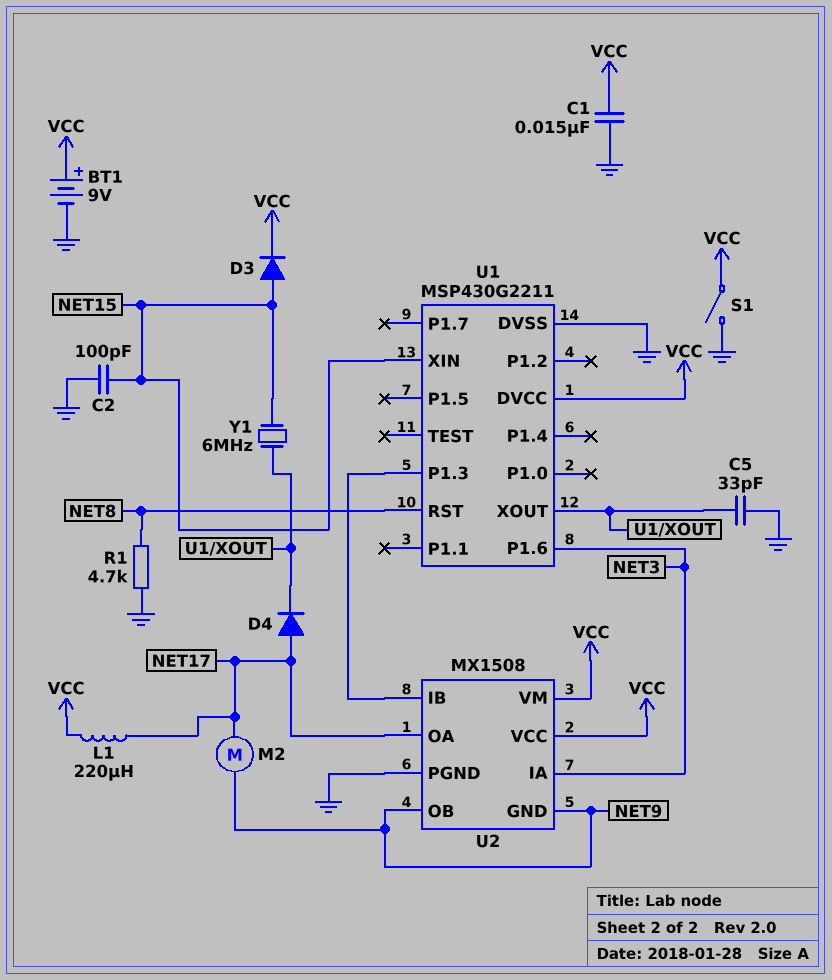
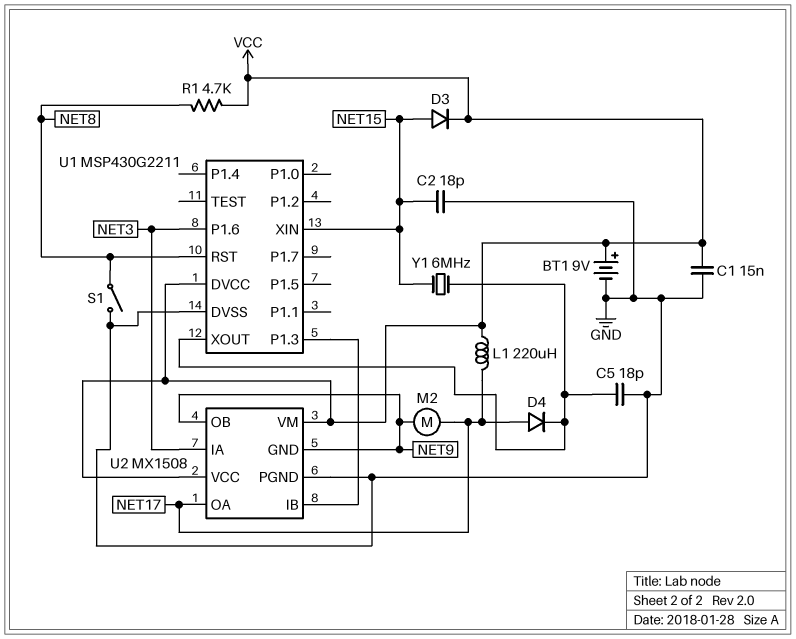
C2: 100pF (GND, NET15) -> 18pF (GND, NET15)
C5: 33pF (GND, U1/XOUT) -> 18pF (GND, U1/XOUT)
R1: 4.7k (GND, NET8) -> 4.7k (NET8, VCC)
S1: switch (GND, VCC) -> switch (GND, NET8)

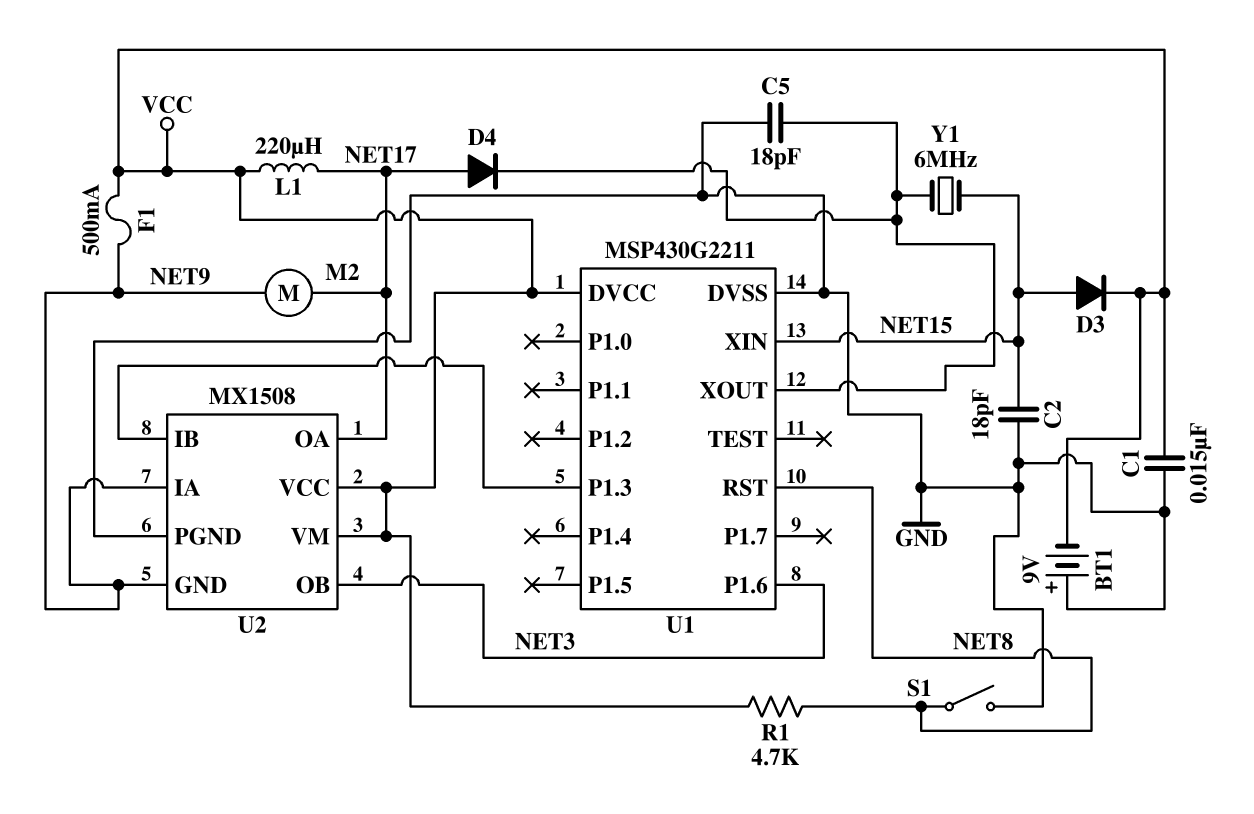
BT1: 9V (plus VCC, minus GND) -> 9V (plus GND, minus VCC)
F1: none -> 500mA (NET9, VCC)
U2 pin IA: NET3 -> NET9
U2 pin OB: NET9 -> NET3

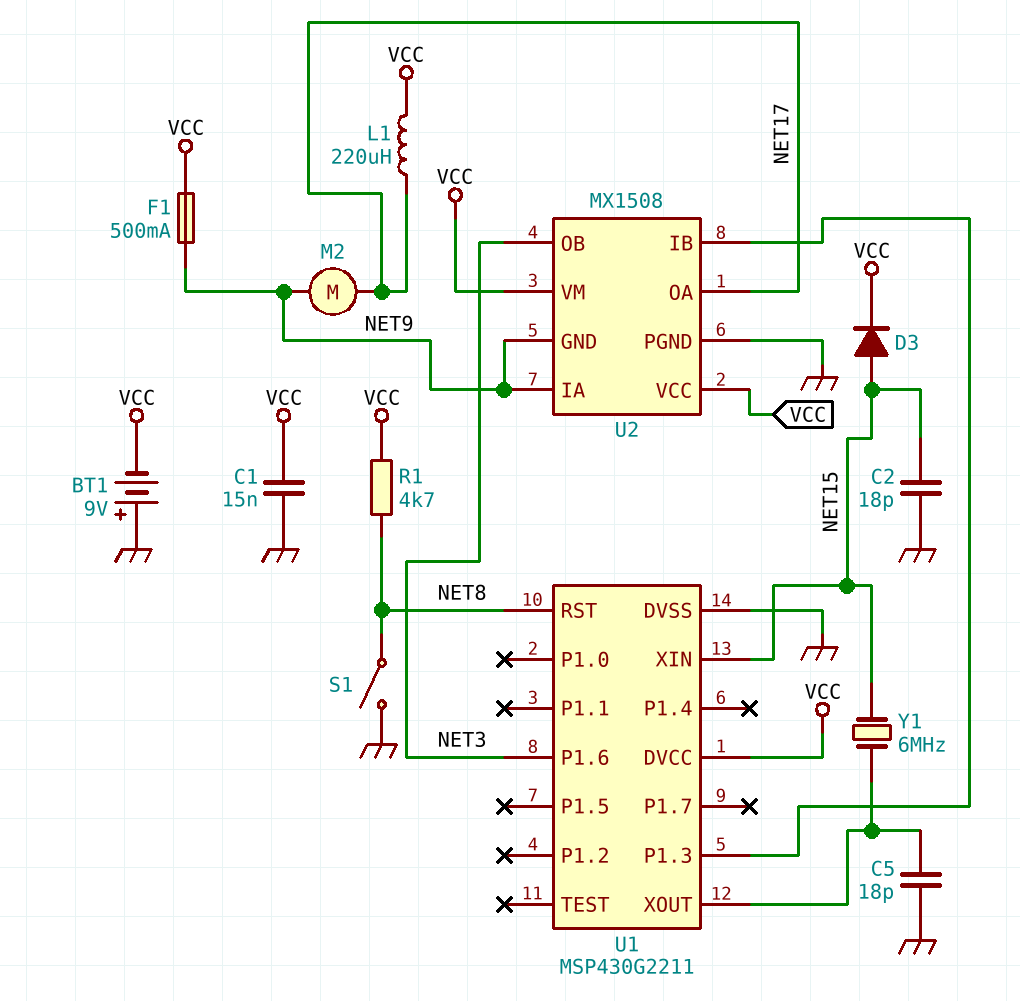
D4: diode (A NET17, K U1/XOUT) -> none

